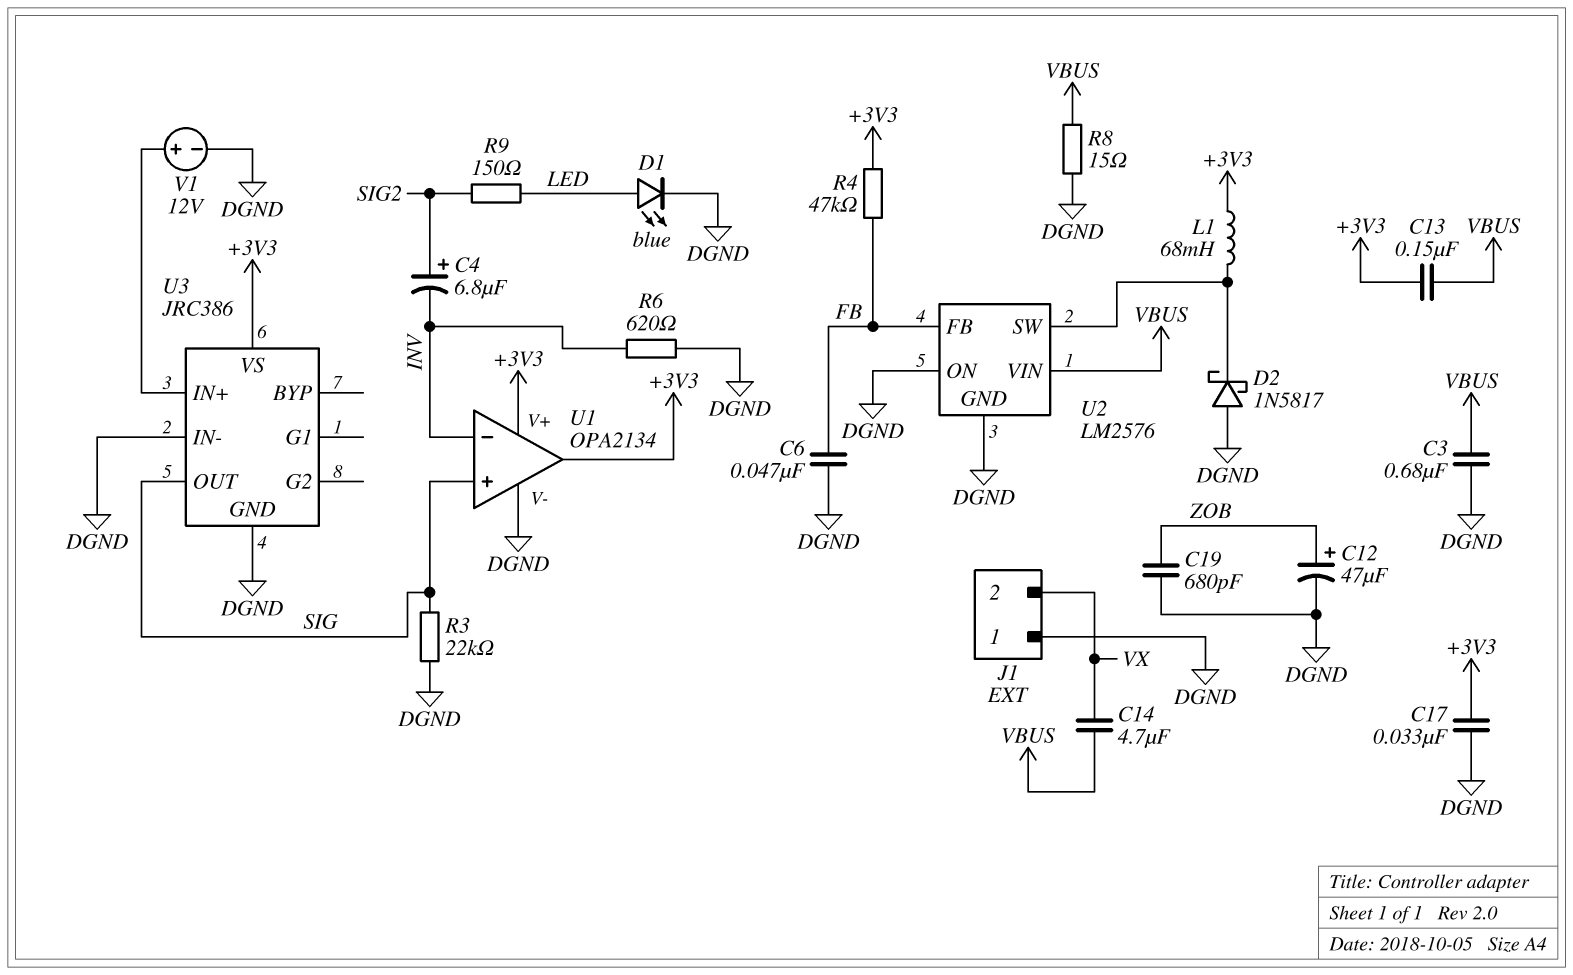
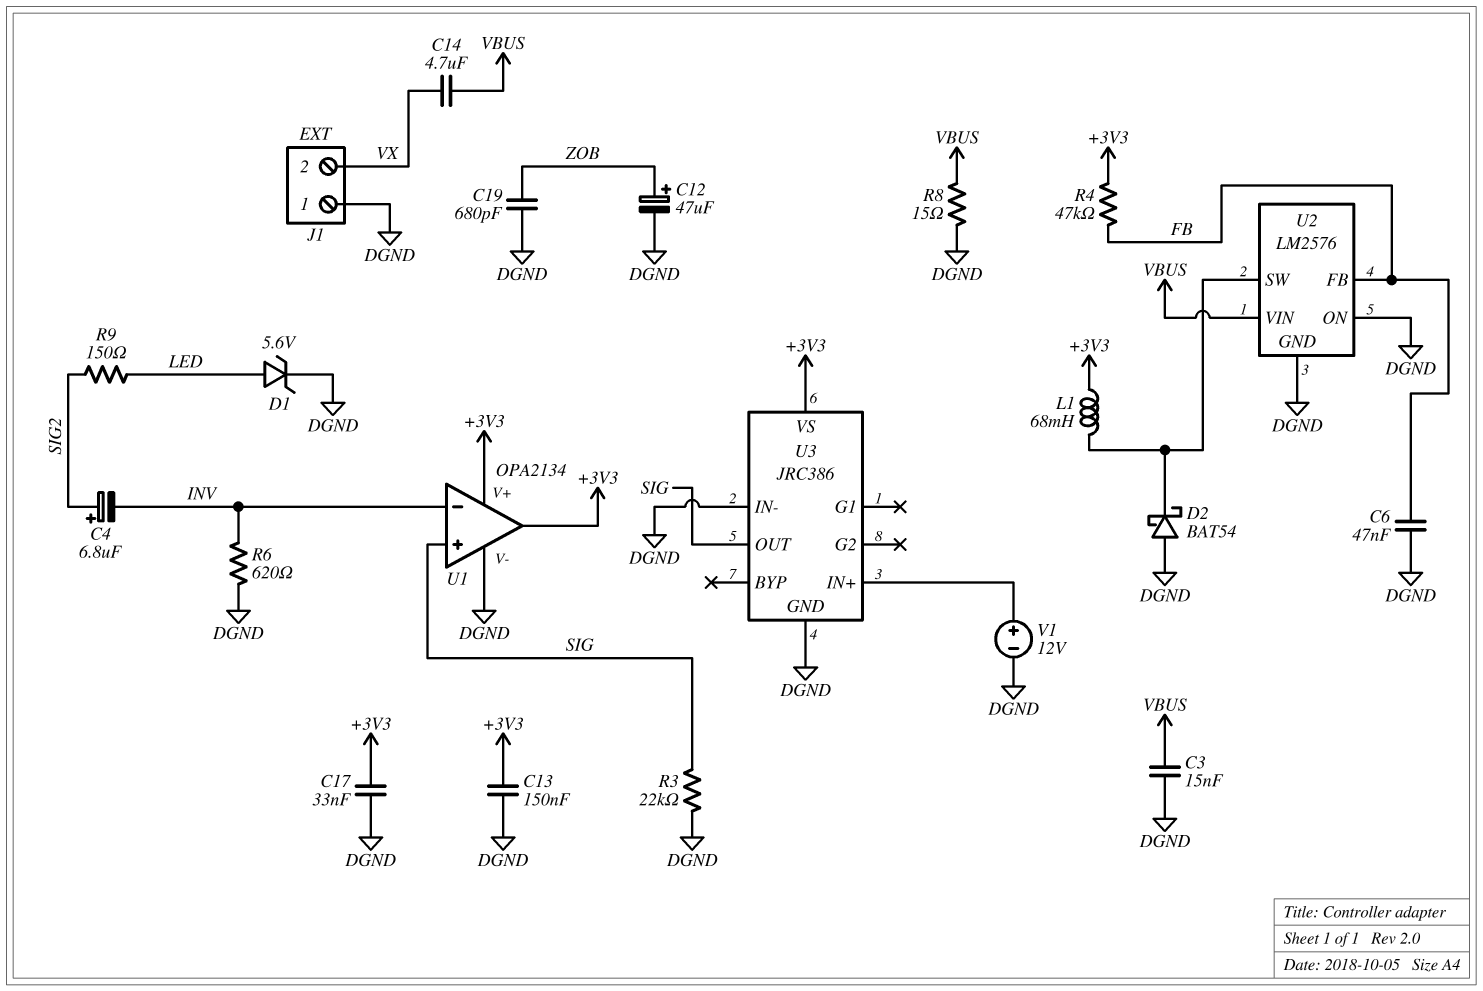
C3: 680nF (DGND, VBUS) -> 15nF (DGND, VBUS)
C13: 150nF (+3V3, VBUS) -> 150nF (+3V3, DGND)
D1: LED blue (A LED, K DGND) -> zener 5.6V (A LED, K DGND)
D2: schottky 1N5817 (A DGND, K U2/SW) -> schottky BAT54 (A DGND, K U2/SW)

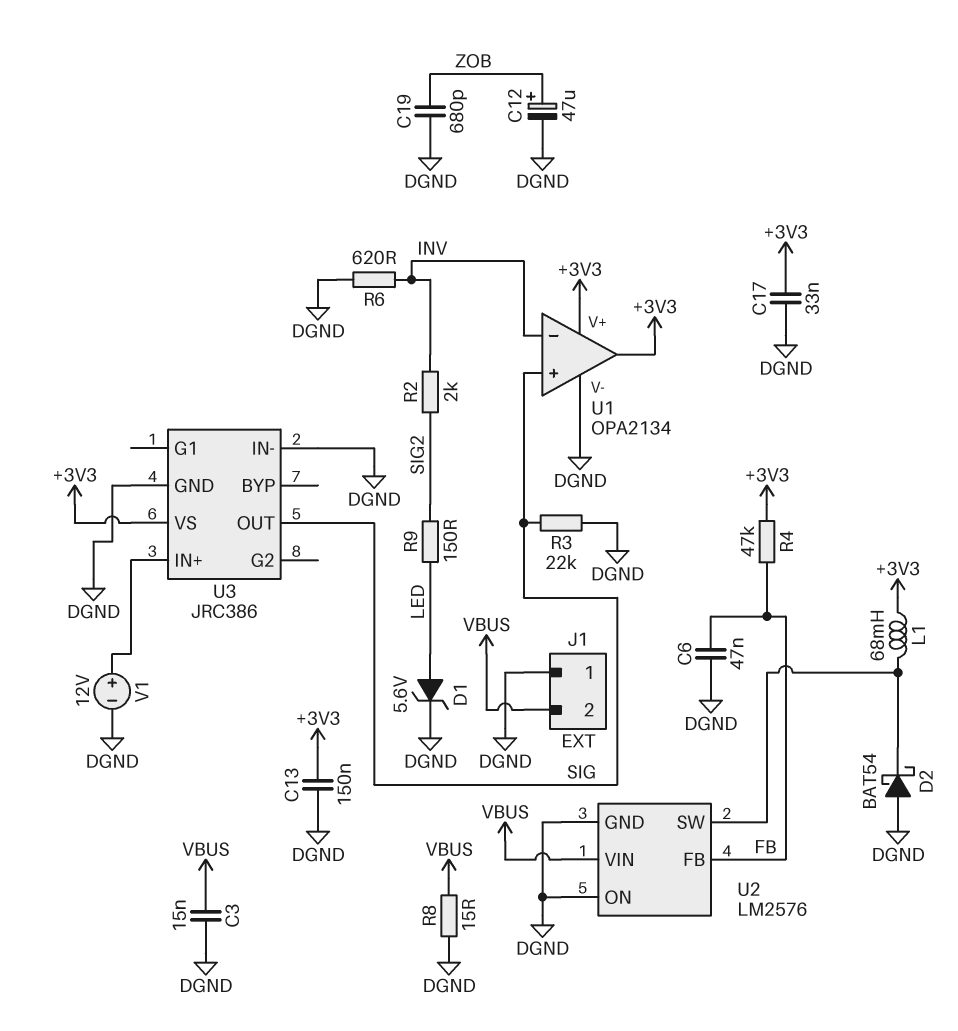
C4: 6.8uF (plus SIG2, minus INV) -> none
C14: 4.7uF (VBUS, VX) -> none
J1 pin 2: VX -> VBUS
R2: none -> 2k (INV, SIG2)

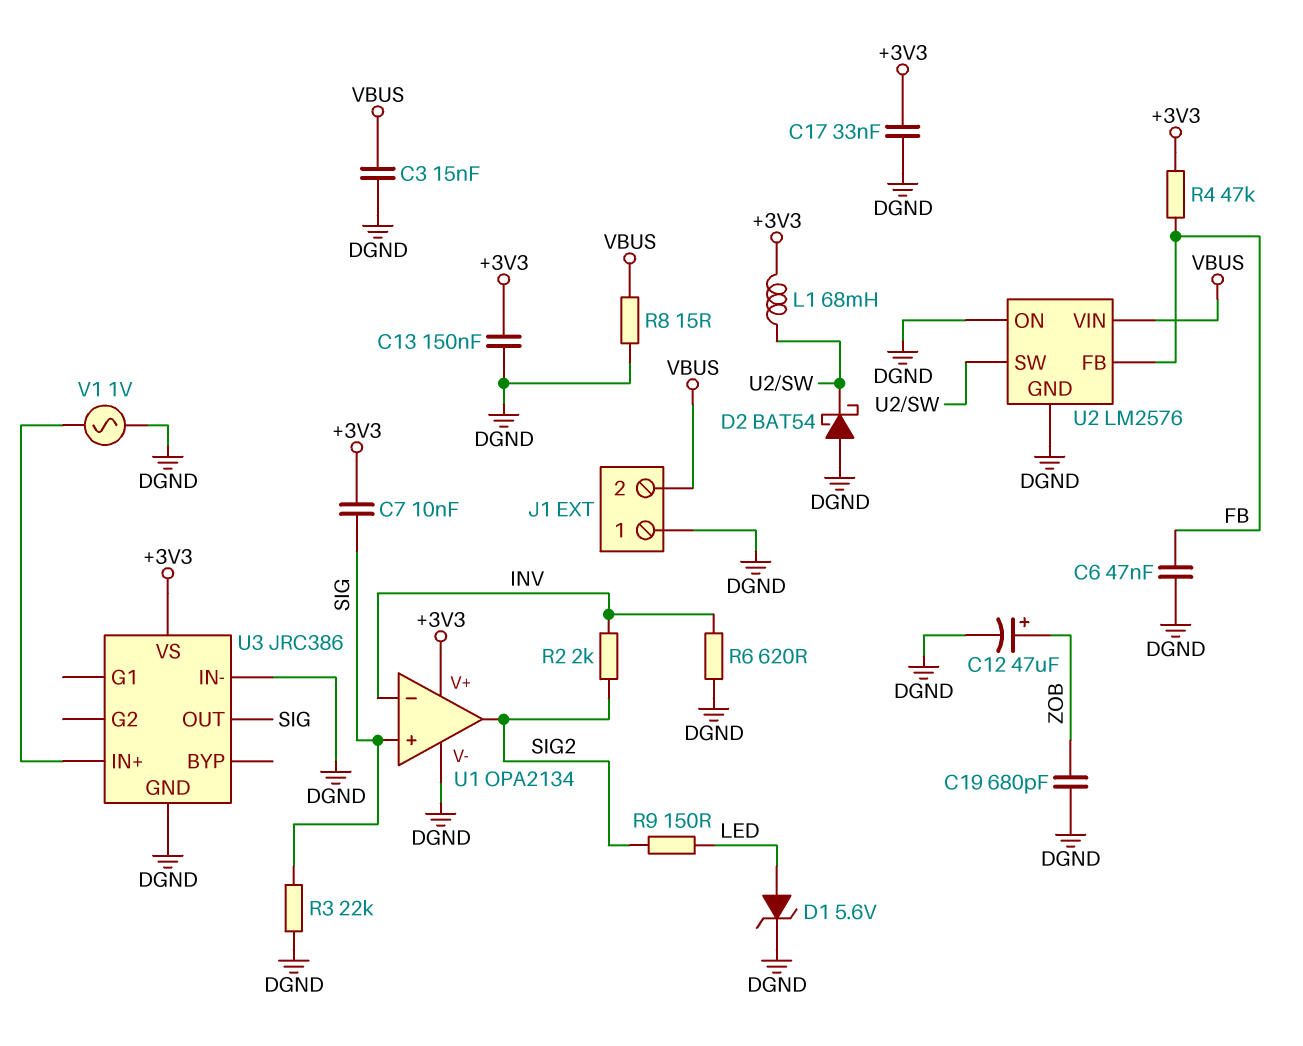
C7: none -> 10nF (+3V3, SIG)
U1 pin out: +3V3 -> SIG2
V1: 12V (plus U3/IN+, minus DGND) -> AC 1V (DGND, U3/IN+)

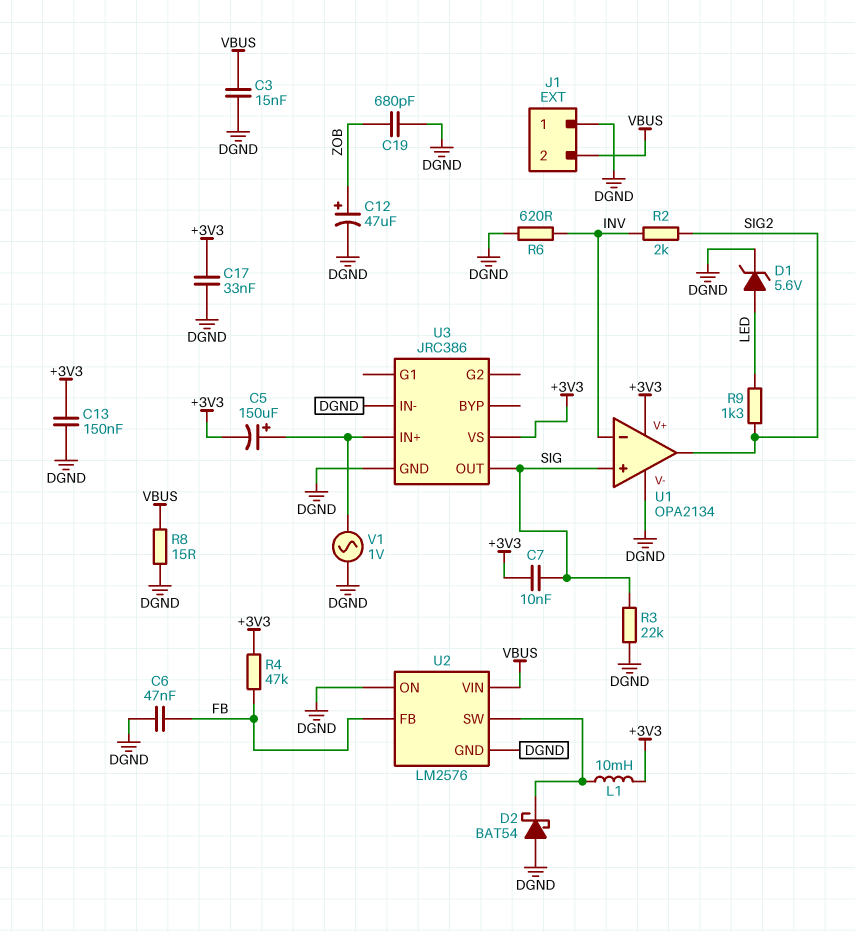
C5: none -> 150uF (plus U3/IN+, minus +3V3)
L1: 68mH (+3V3, U2/SW) -> 10mH (+3V3, U2/SW)
R9: 150 (LED, SIG2) -> 1.3k (LED, SIG2)

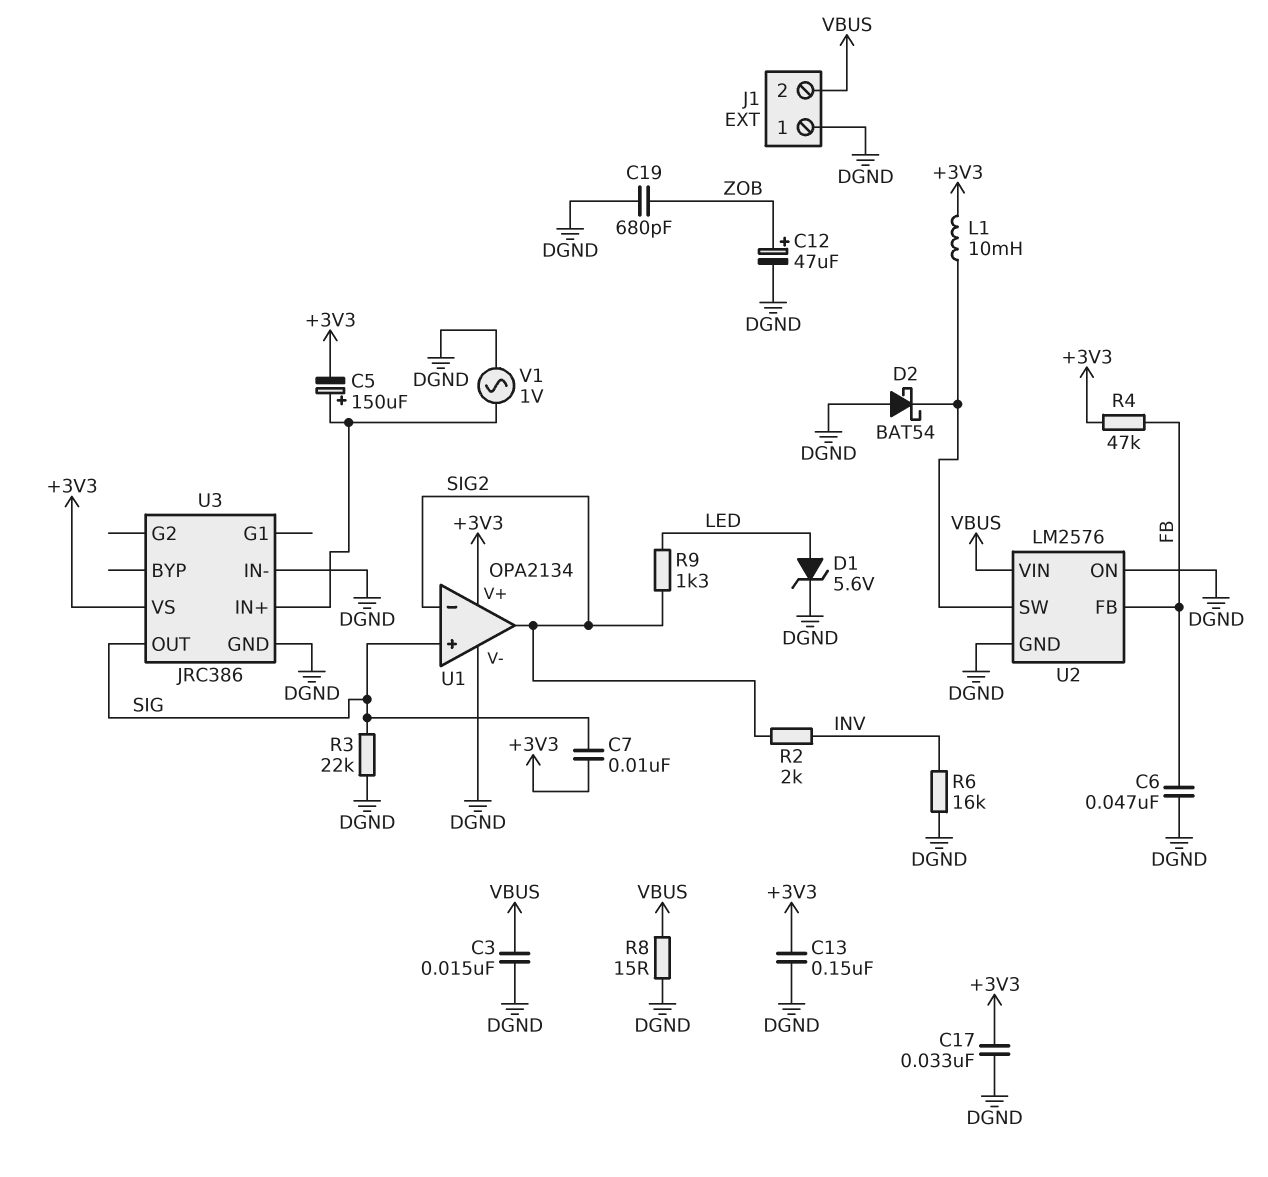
R6: 620 (DGND, INV) -> 16k (DGND, INV)
U1 pin in-: INV -> SIG2

